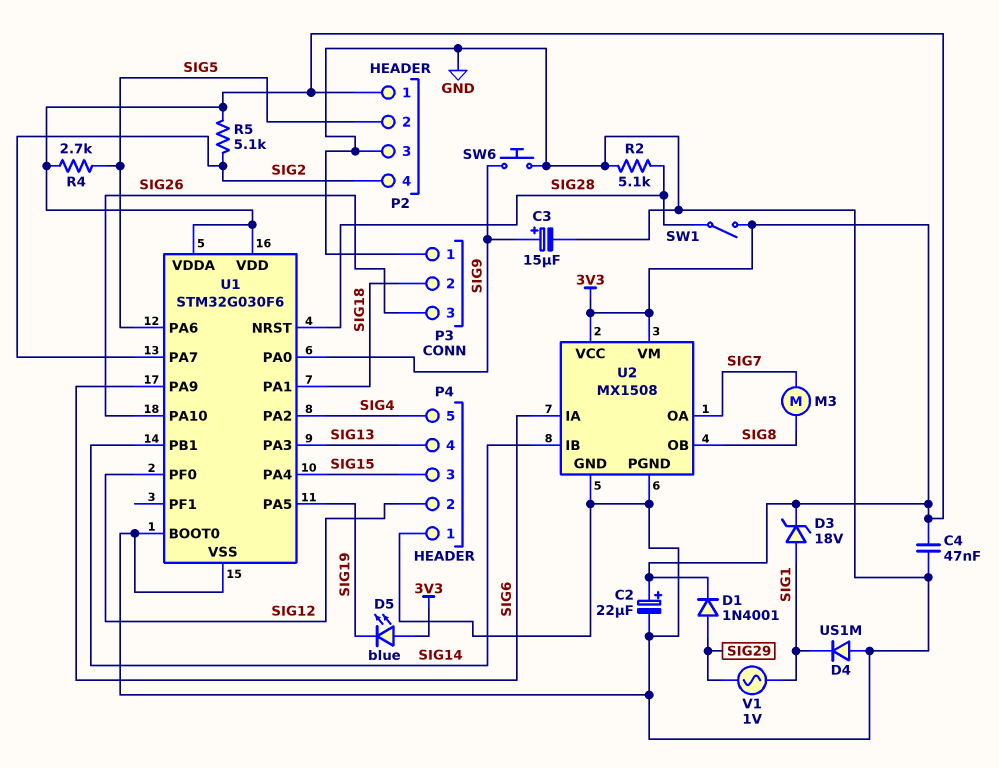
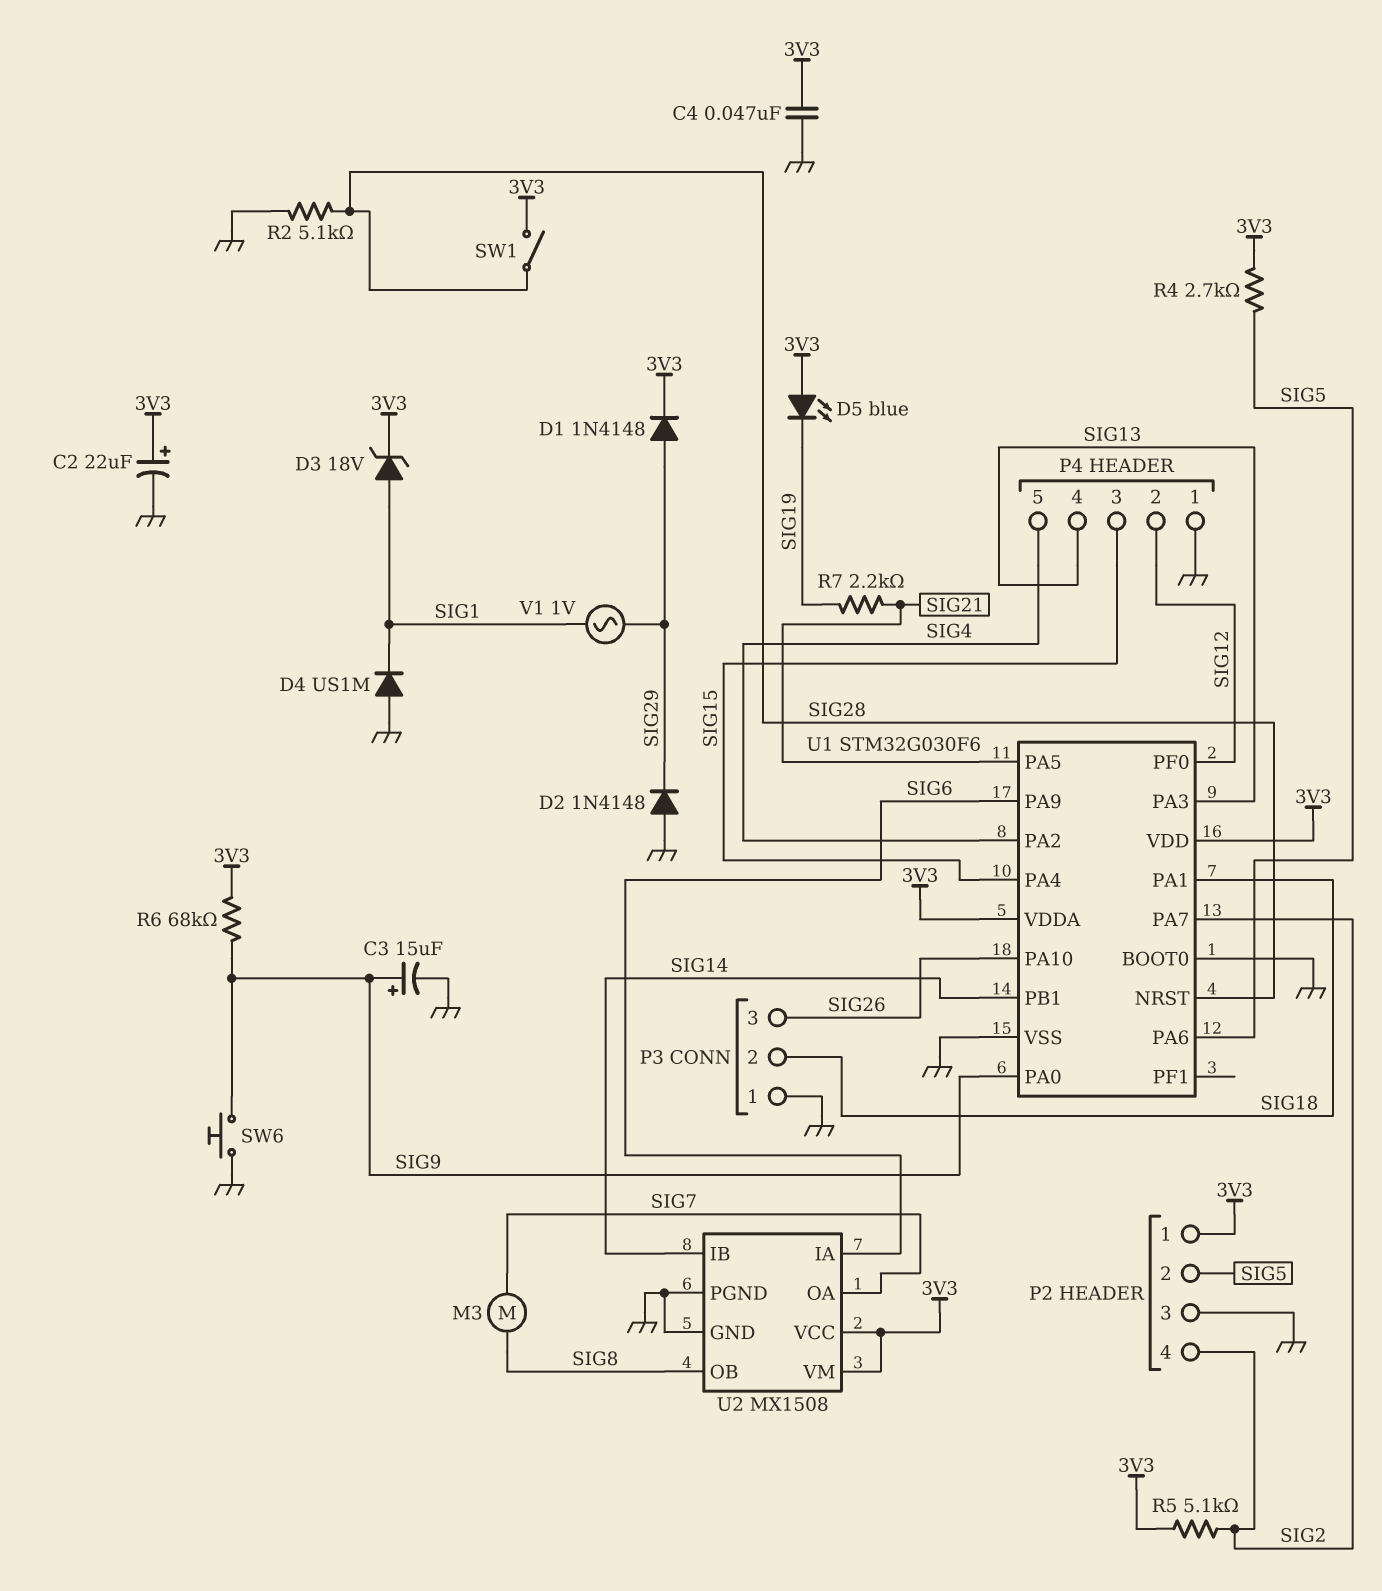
D1: diode 1N4001 (A SIG29, K 3V3) -> diode 1N4148 (A SIG29, K 3V3)
D2: none -> diode 1N4148 (A GND, K SIG29)
R6: none -> 68k (3V3, SIG9)
R7: none -> 2.2k (SIG19, SIG21)
U1 pin PA5: SIG19 -> SIG21

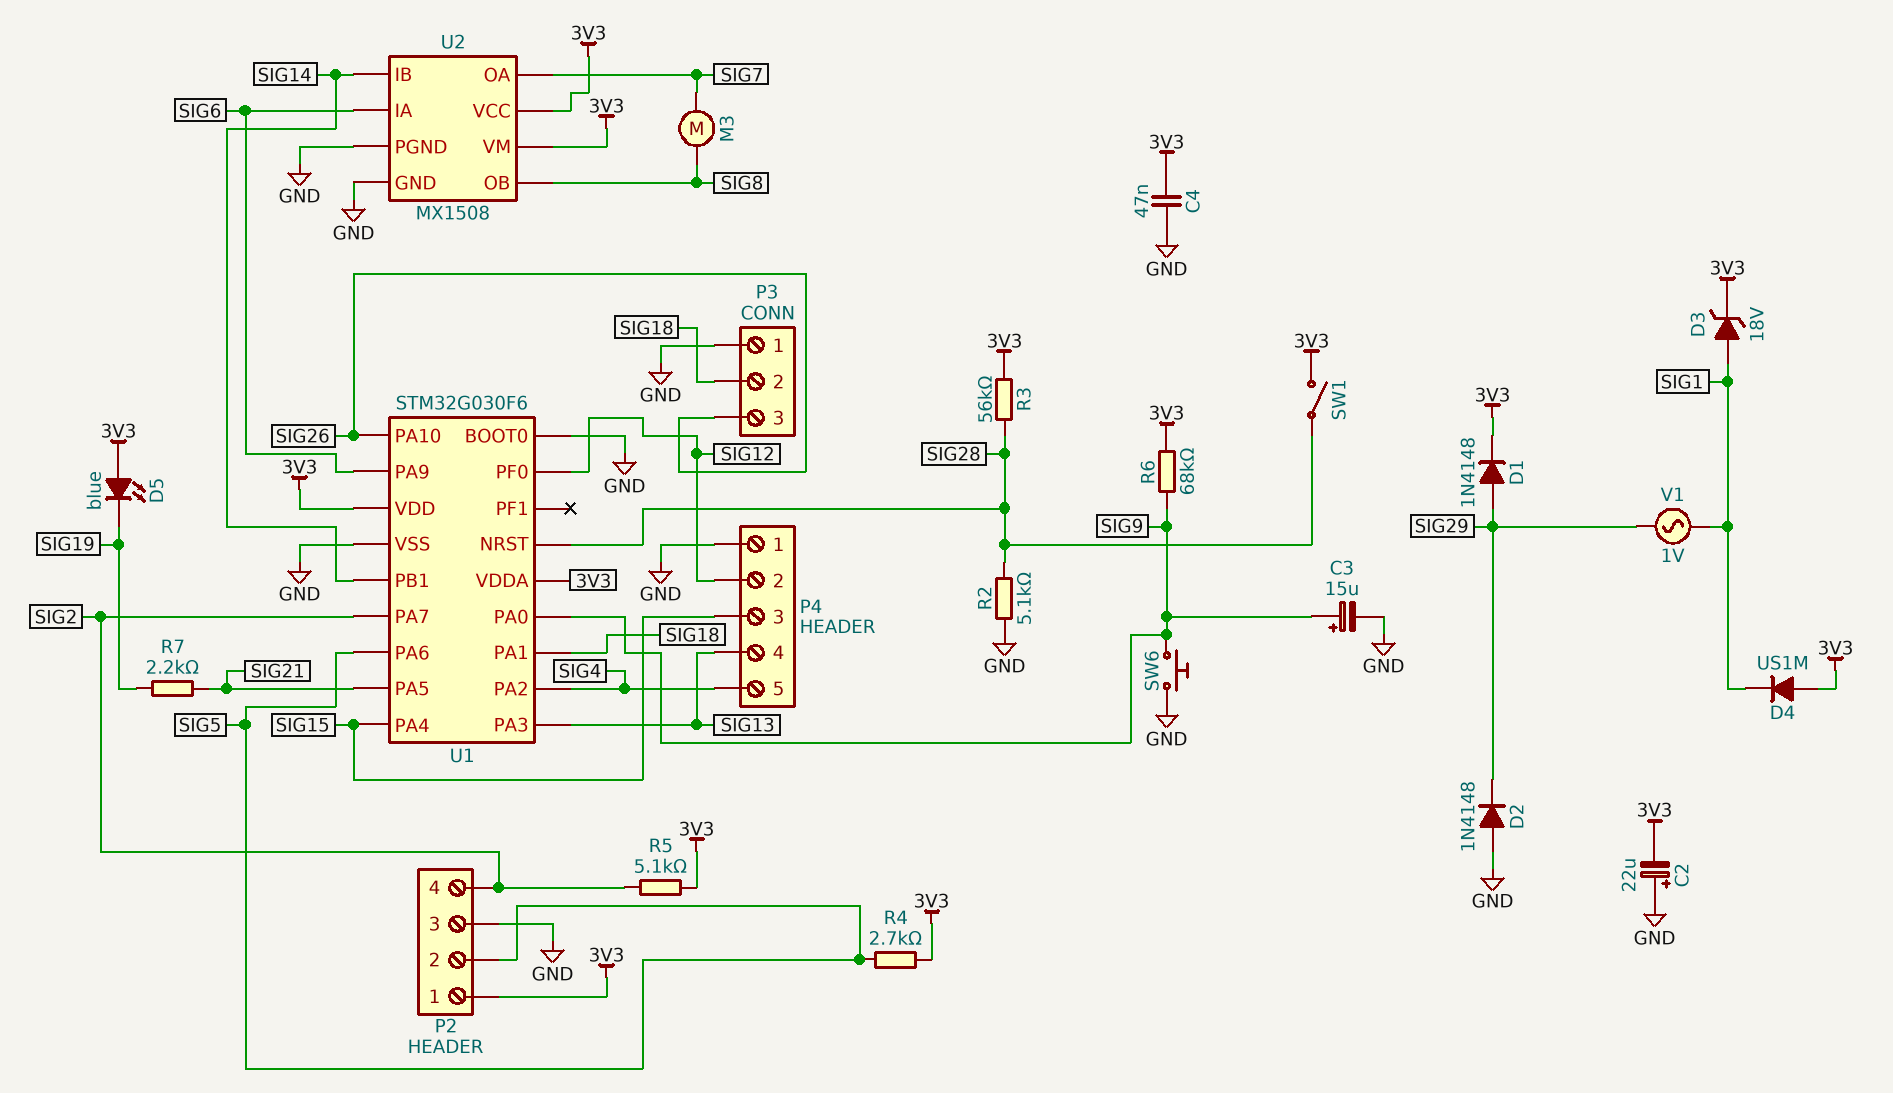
C2: 22uF (plus 3V3, minus GND) -> 22uF (plus GND, minus 3V3)
D4: diode US1M (A GND, K SIG1) -> diode US1M (A 3V3, K SIG1)
R3: none -> 56k (3V3, SIG28)

